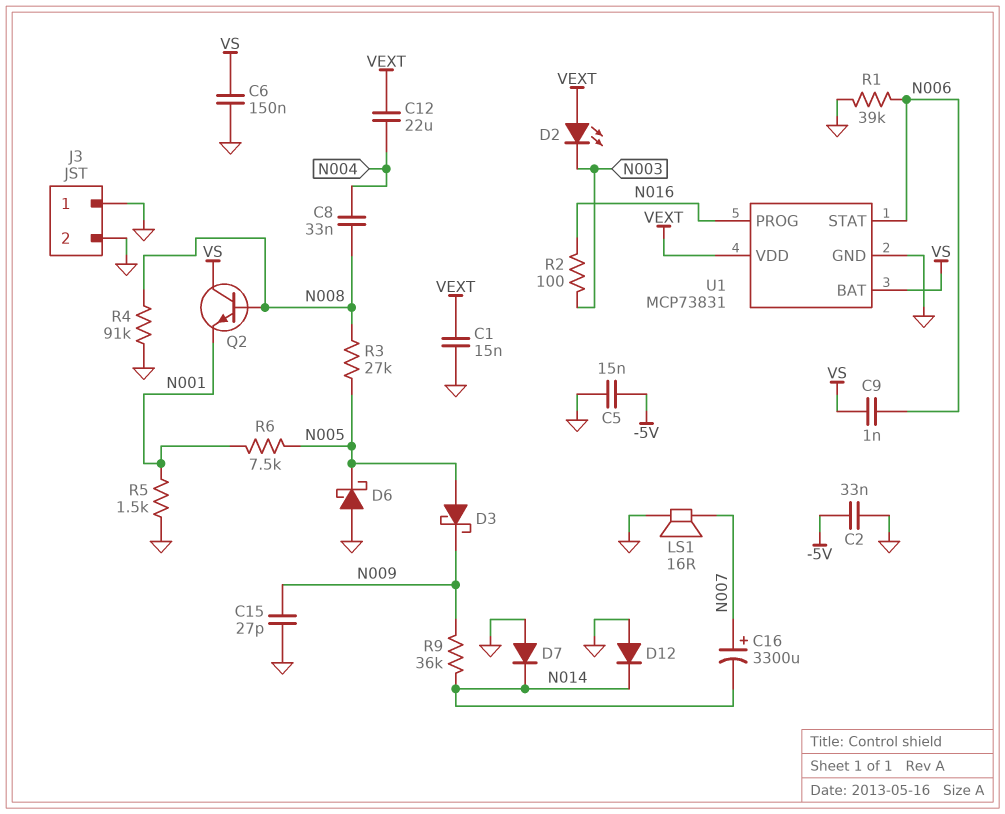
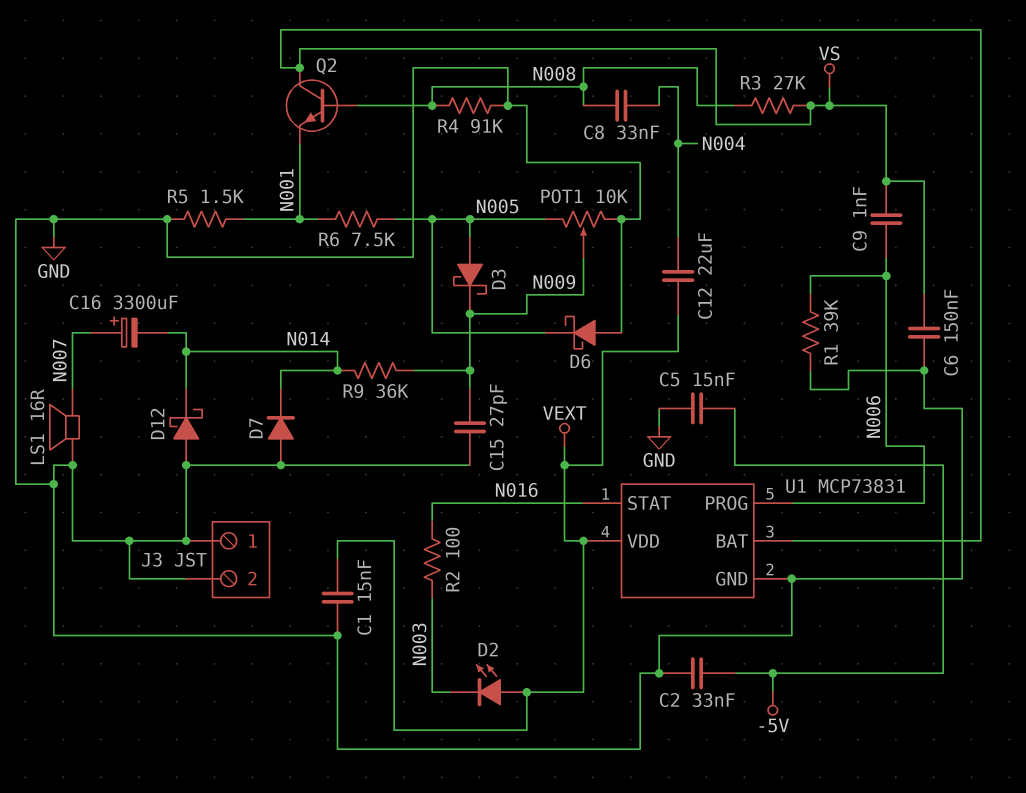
D12: diode (A GND, K N014) -> schottky (A GND, K N014)
POT1: none -> 10k (GND, N005, wiper N009)
R3: 27k (N005, N008) -> 27k (N008, VS)
U1 pin PROG: N016 -> N006
U1 pin STAT: N006 -> N016

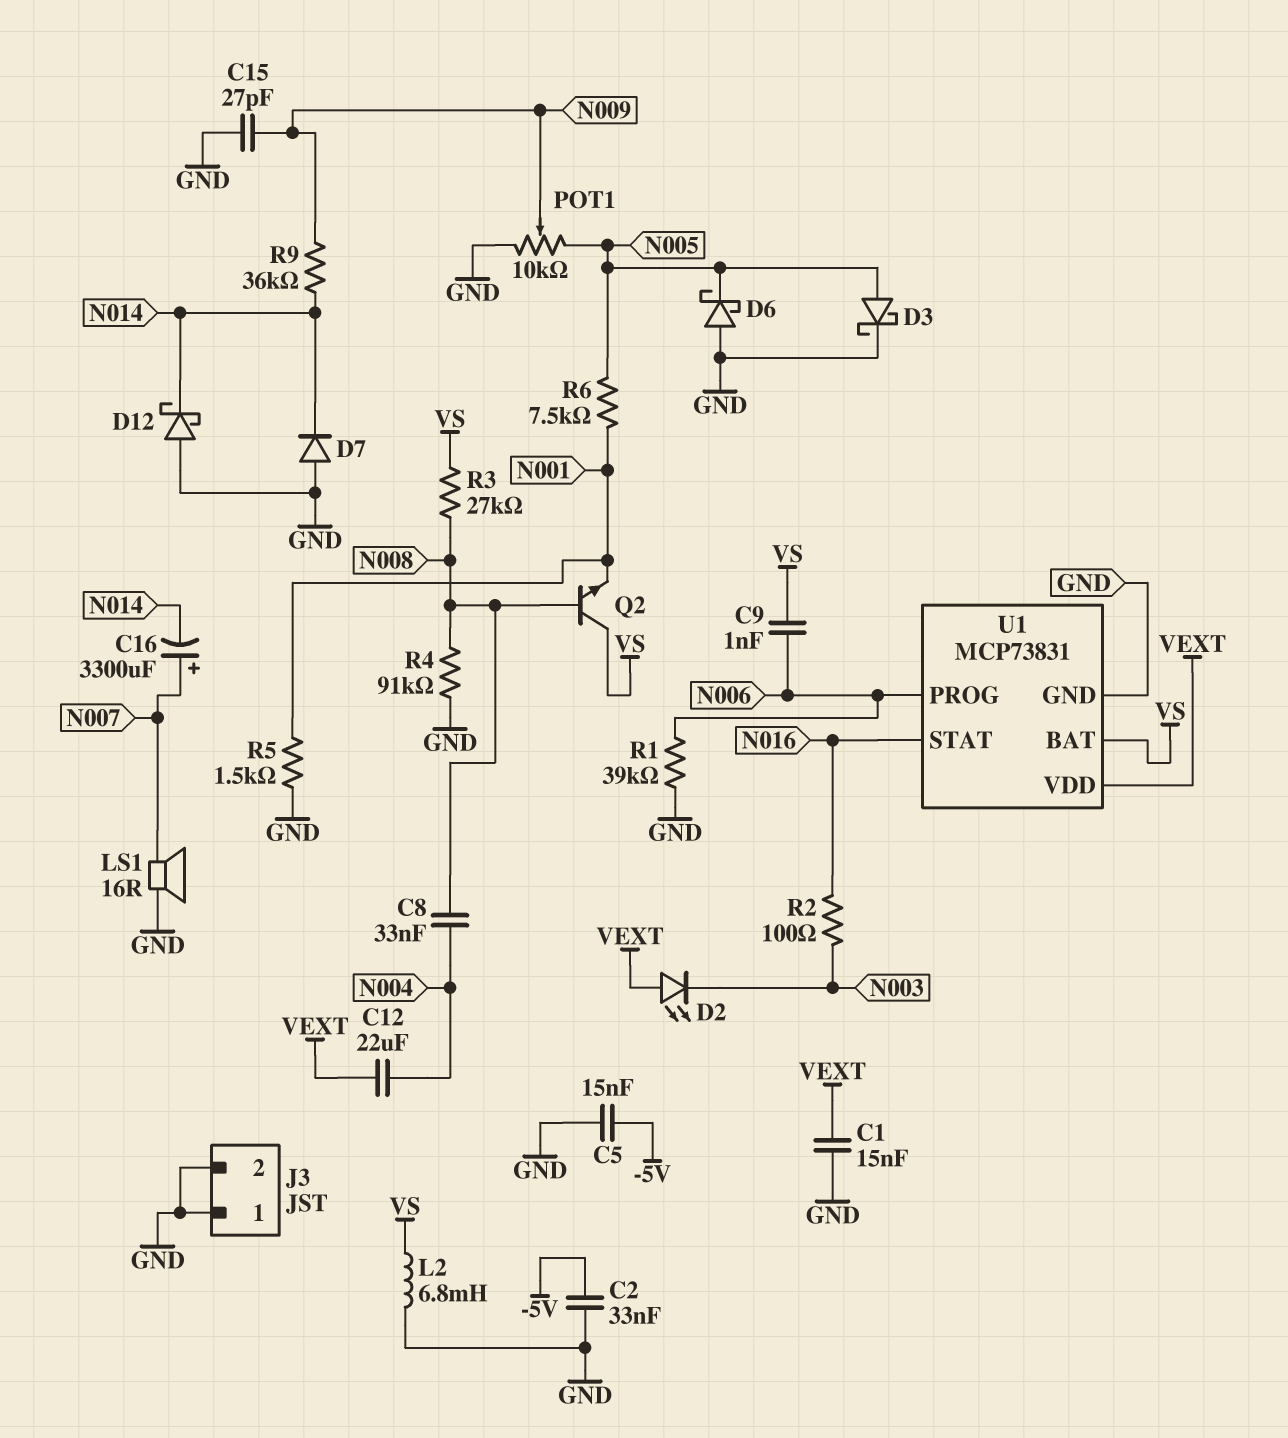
C6: 150nF (GND, VS) -> none
D3: schottky (A N005, K N009) -> schottky (A N005, K GND)
L2: none -> 6.8mH (GND, VS)

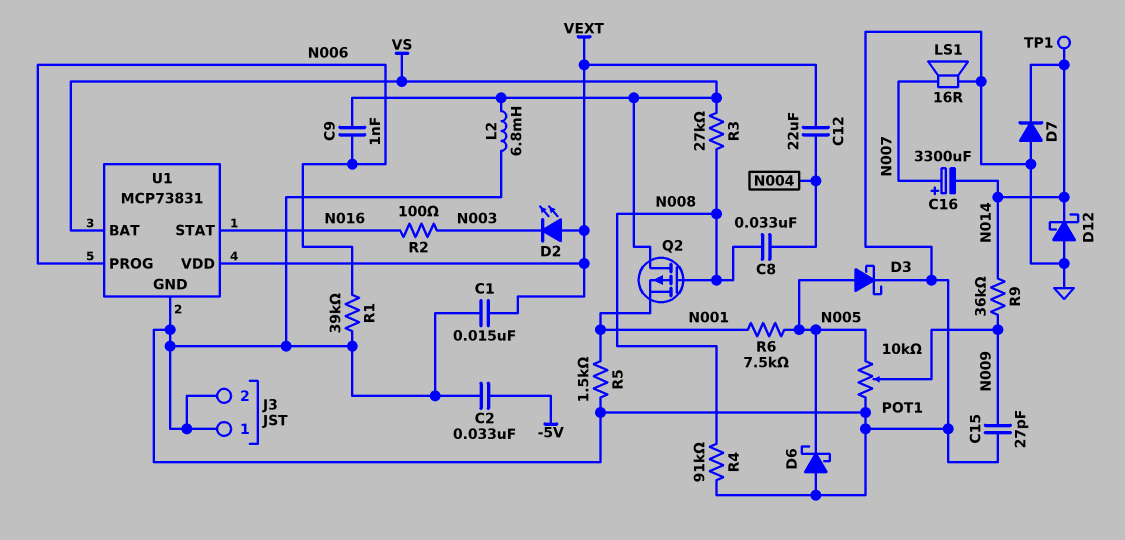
C5: 15nF (-5V, GND) -> none
Q2: NPN (B N008, C VS, E N001) -> PMOS (G N008, D VS, S N001)
TP1: none -> test point (N014)

